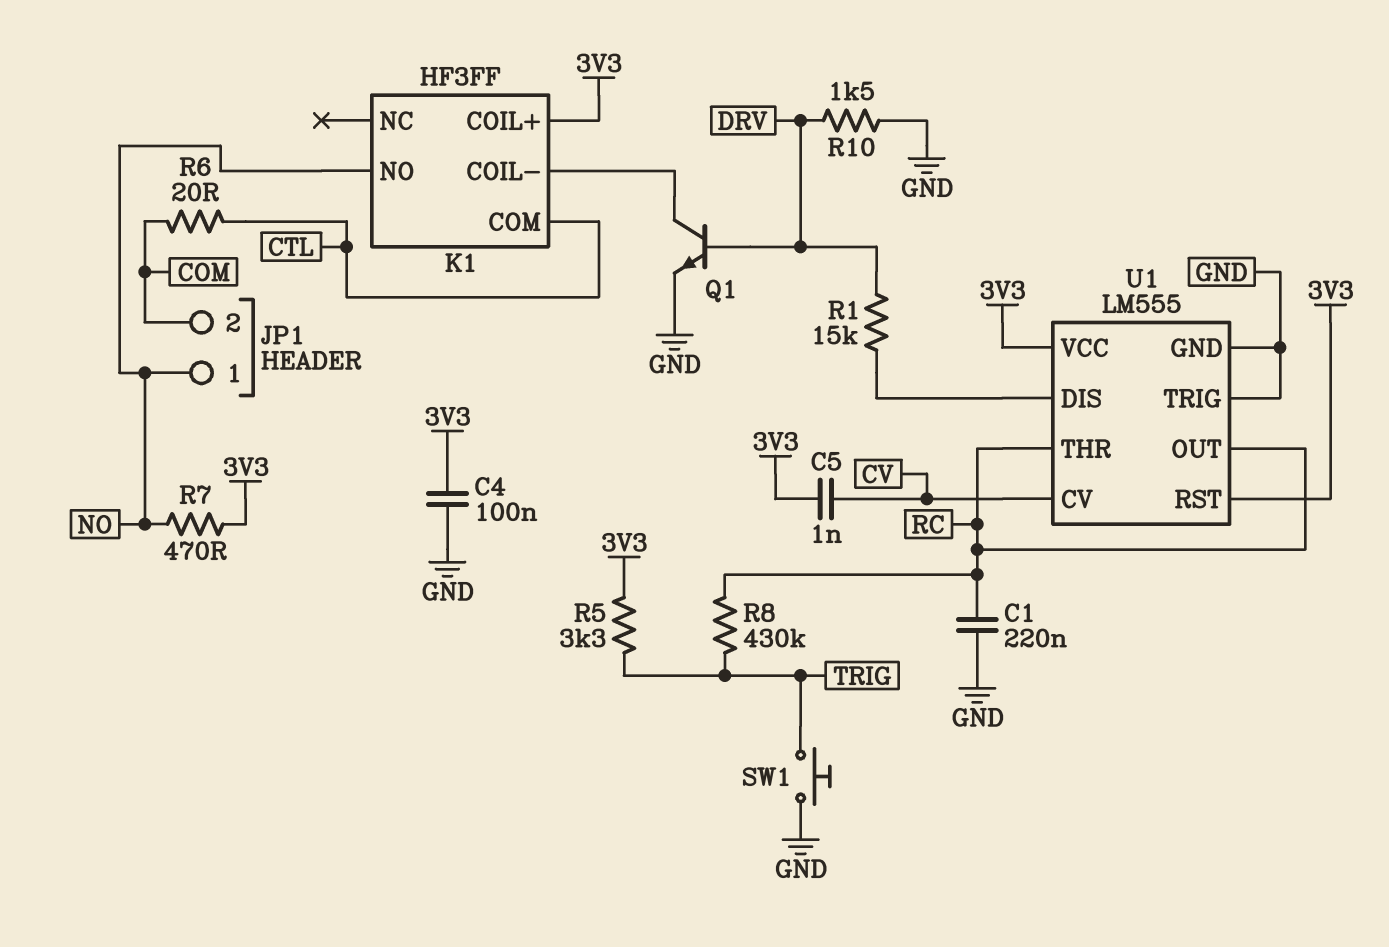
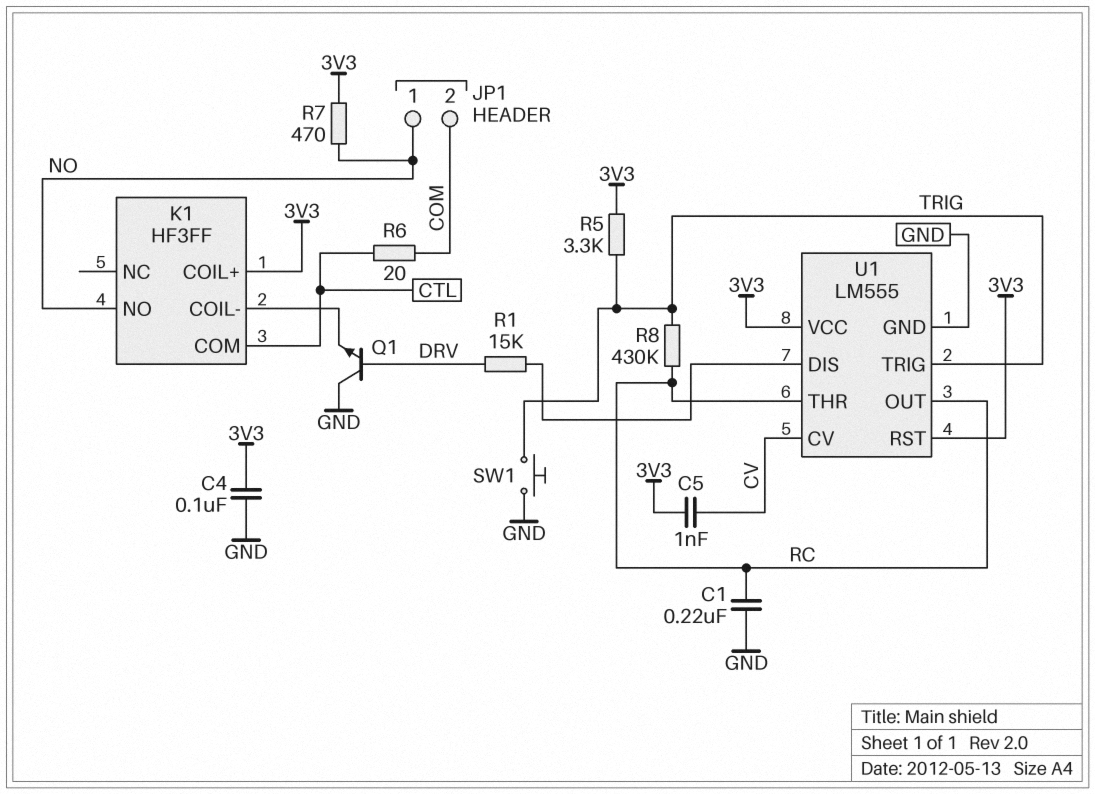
Q1: NPN (B DRV, C K1/COIL-, E GND) -> NPN (B DRV, C GND, E K1/COIL-)
R10: 1.5k (DRV, GND) -> none
U1 pin TRIG: GND -> TRIG

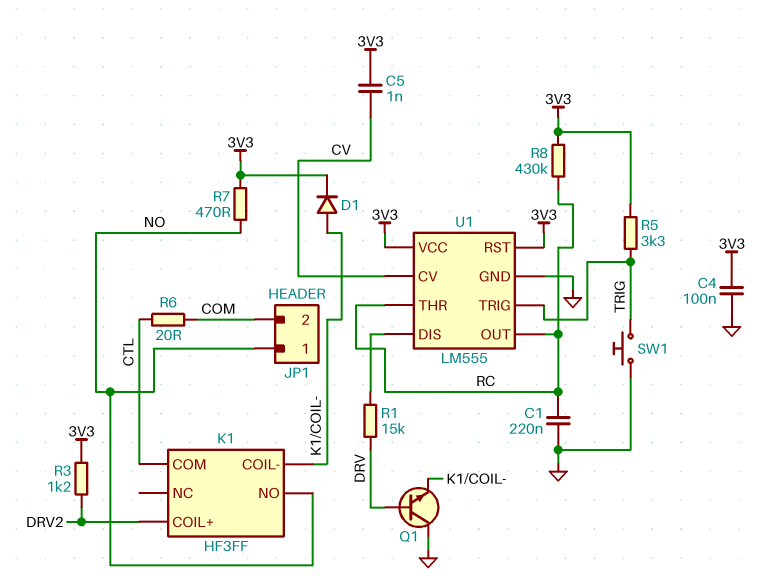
D1: none -> diode (A K1/COIL-, K 3V3)
K1 pin COIL+: 3V3 -> DRV2
R3: none -> 1.2k (3V3, DRV2)
R8: 430k (RC, TRIG) -> 430k (3V3, RC)

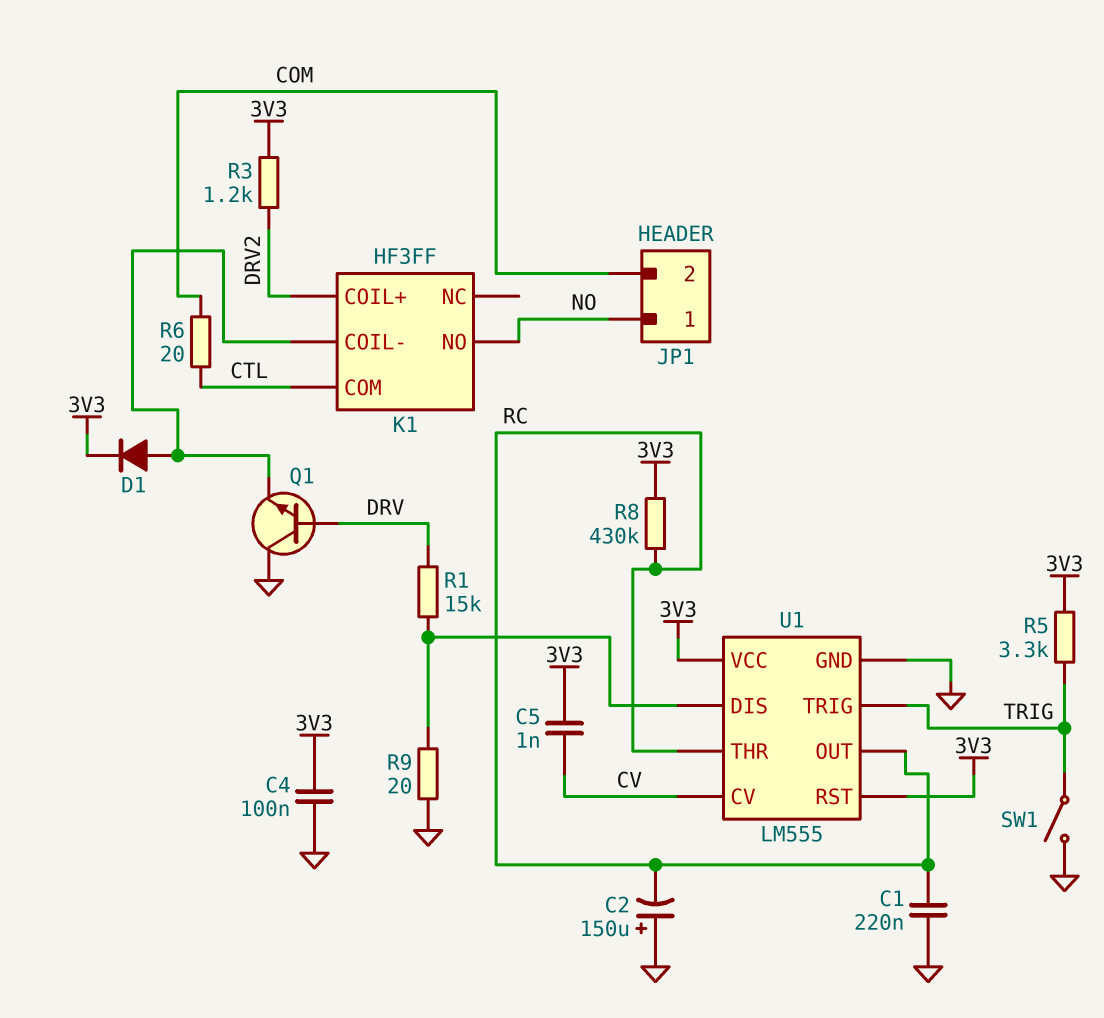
C2: none -> 150uF (plus GND, minus RC)
R7: 470 (3V3, NO) -> none
R9: none -> 20 (GND, U1/DIS)
SW1: button (GND, TRIG) -> switch (GND, TRIG)

